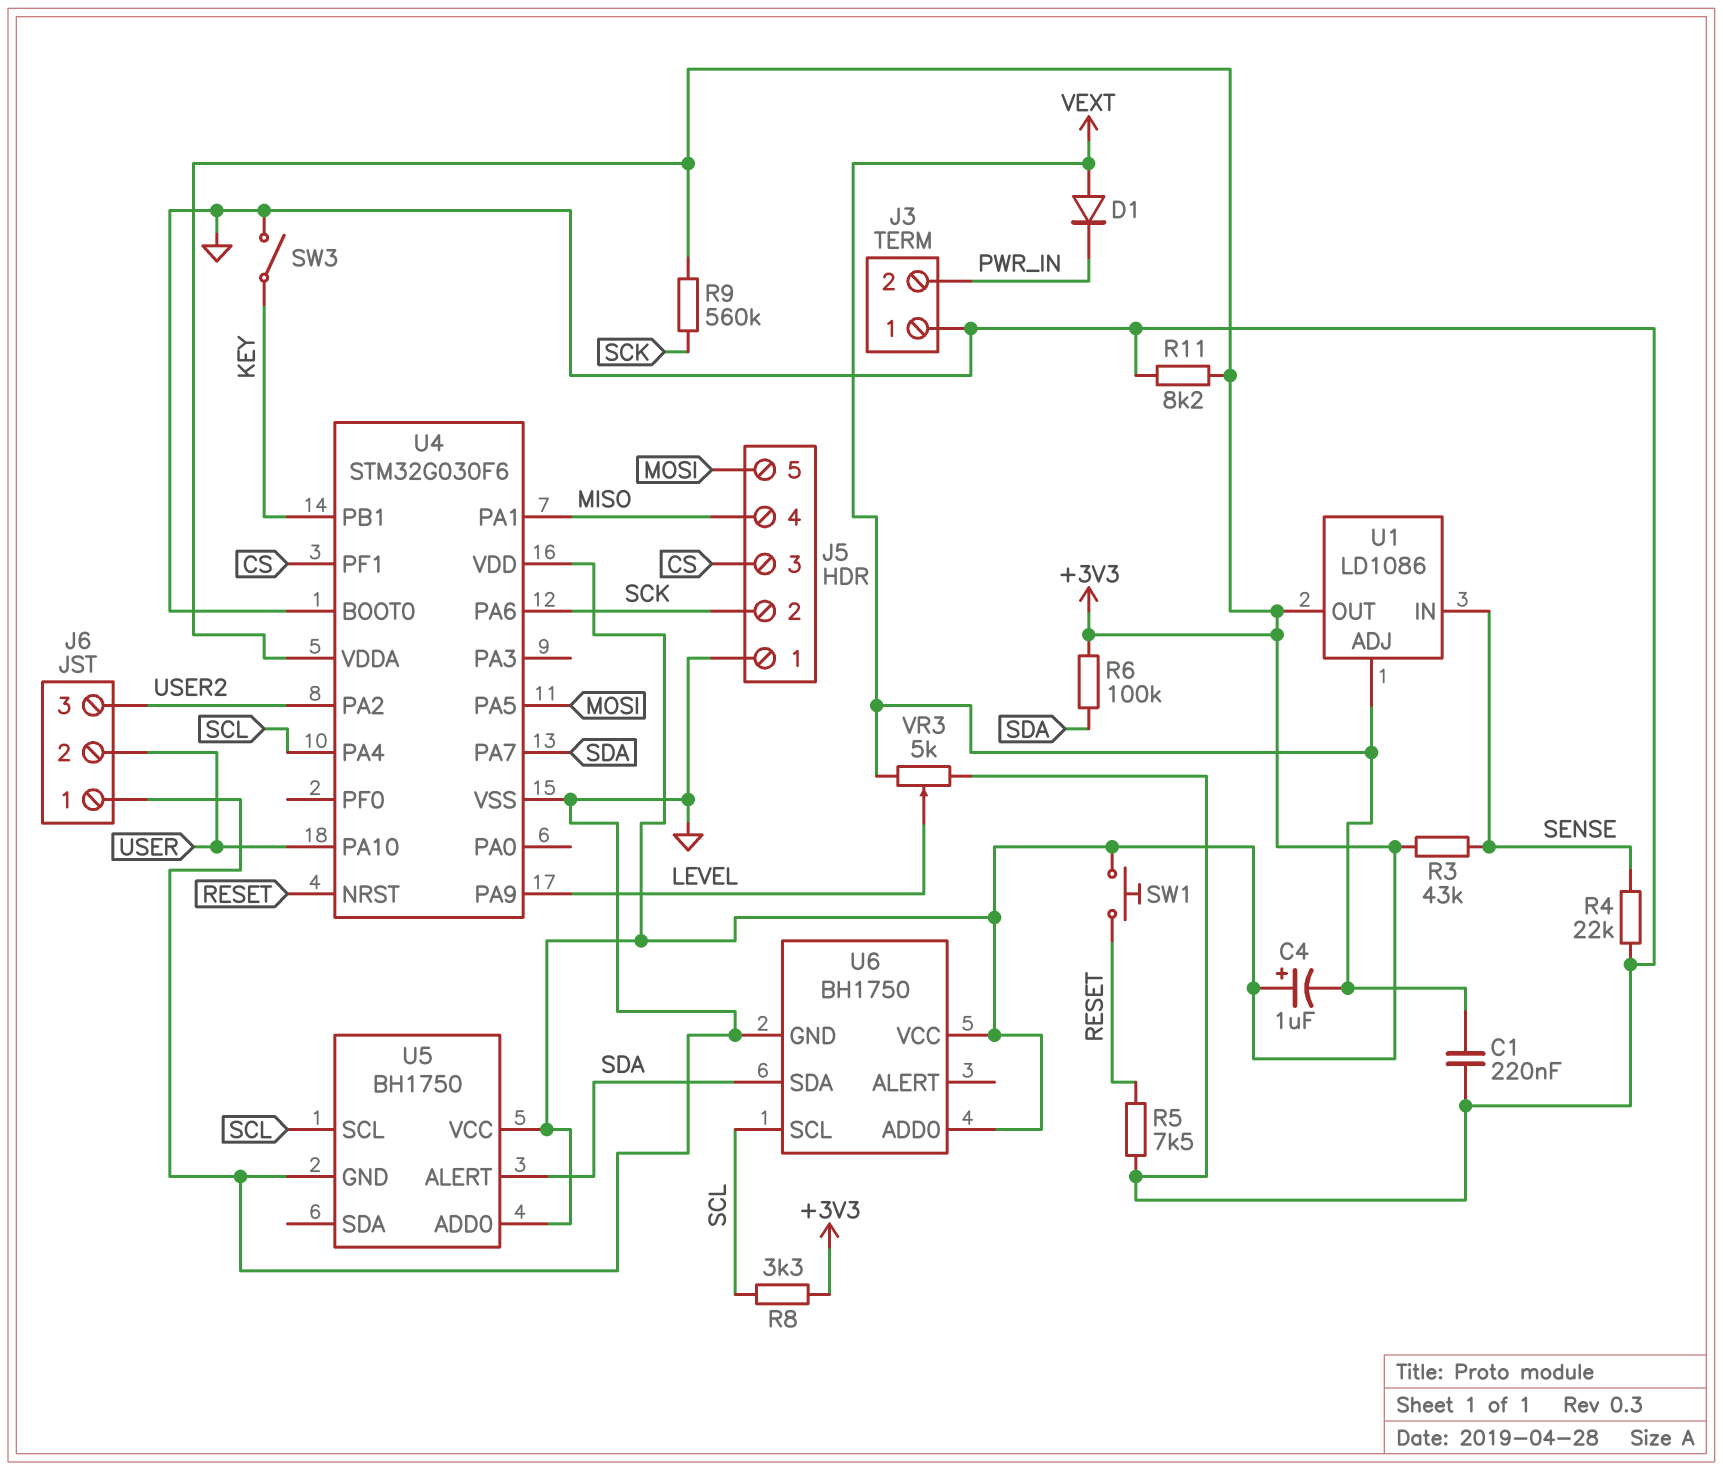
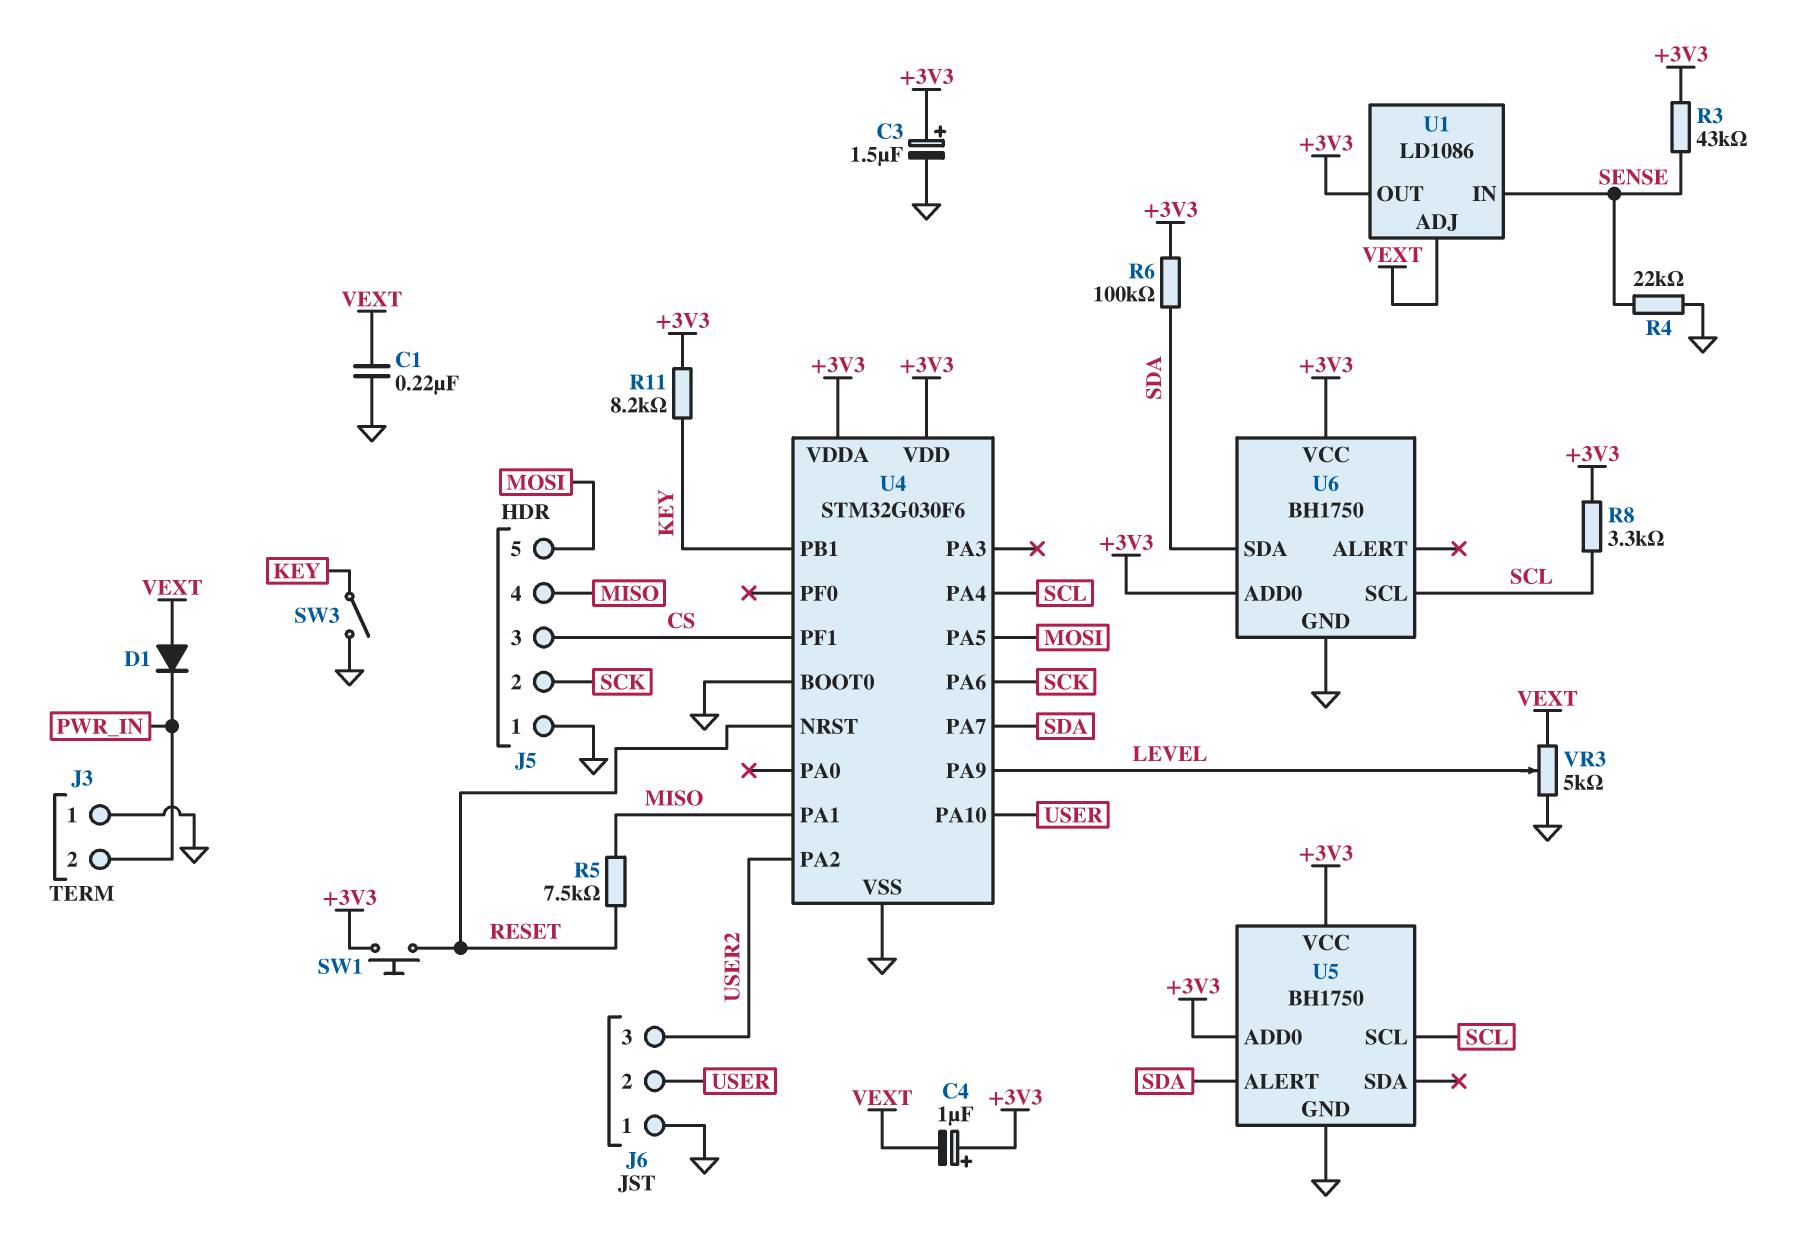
C3: none -> 1.5uF (plus +3V3, minus GND)
R5: 7.5k (GND, RESET) -> 7.5k (MISO, RESET)
R9: 560k (+3V3, SCK) -> none
R11: 8.2k (+3V3, GND) -> 8.2k (+3V3, KEY)

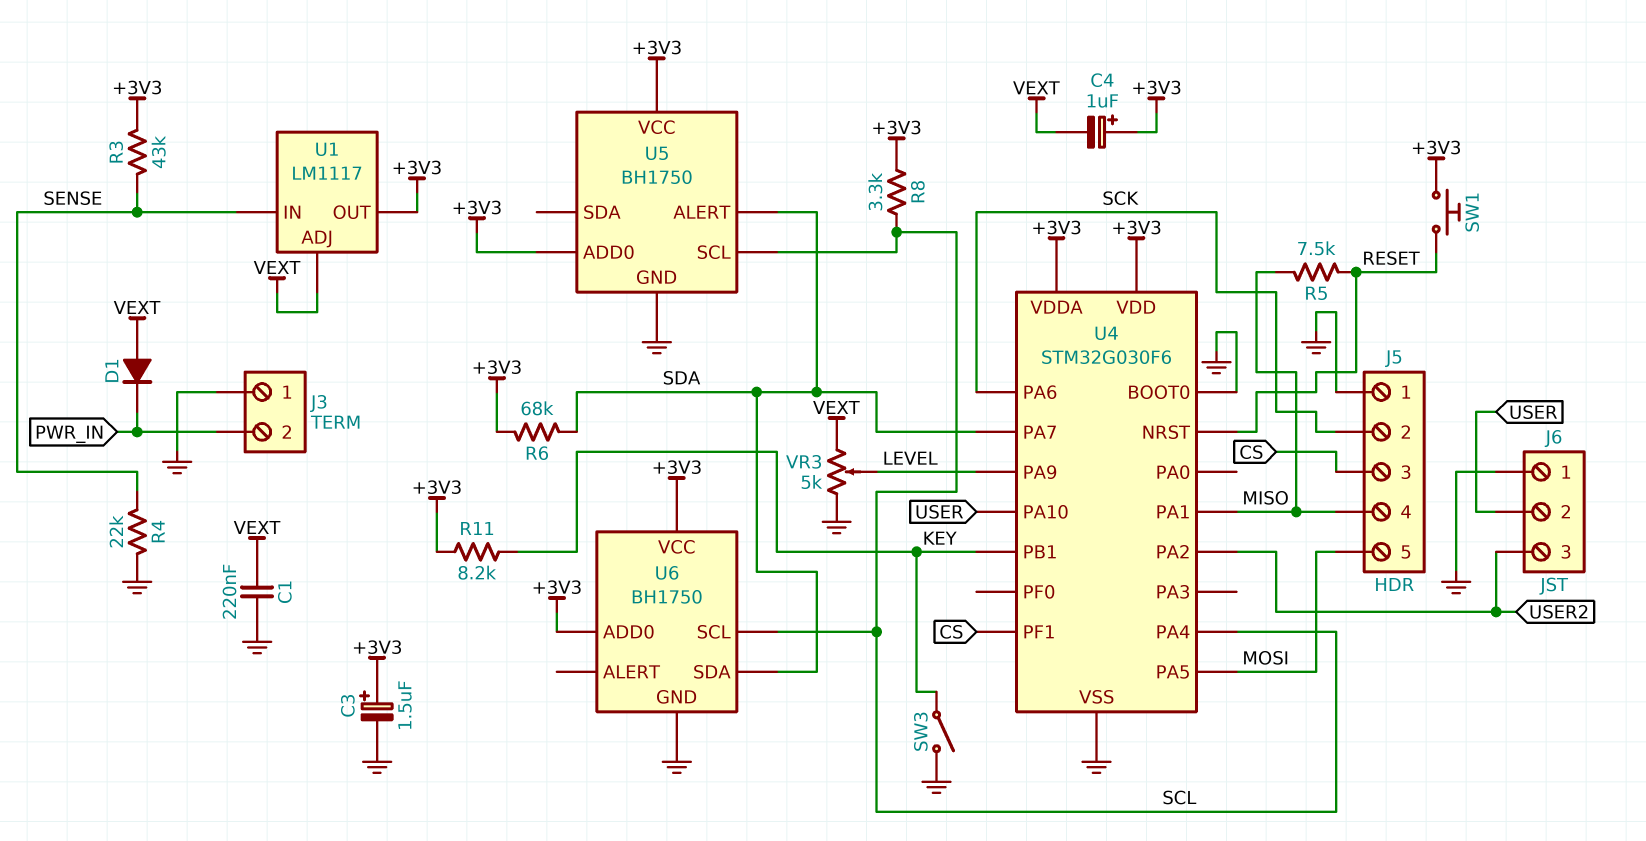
R6: 100k (+3V3, SDA) -> 68k (+3V3, SDA)
U1: LD1086 -> LM1117

